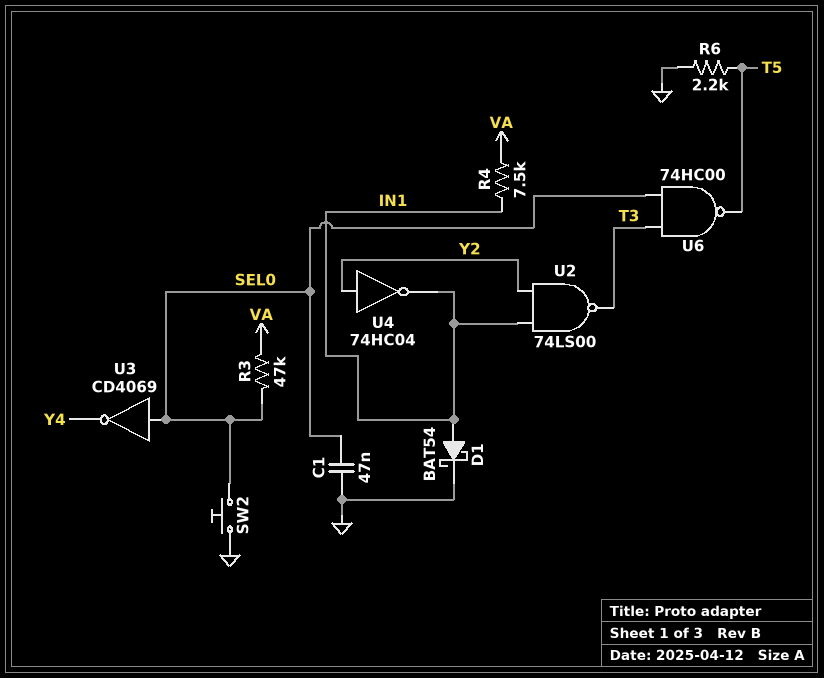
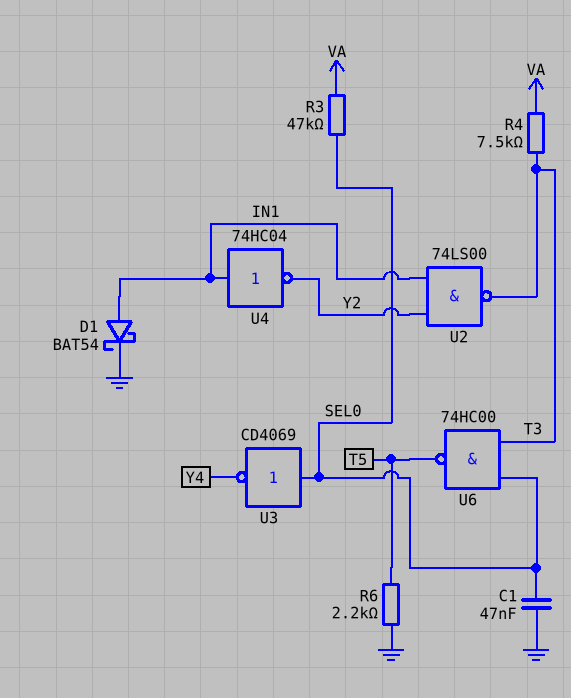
R4: 7.5k (IN1, VA) -> 7.5k (T3, VA)
SW2: button (GND, SEL0) -> none
U4: NOT 74HC04 (in Y2, out IN1) -> NOT 74HC04 (in IN1, out Y2)

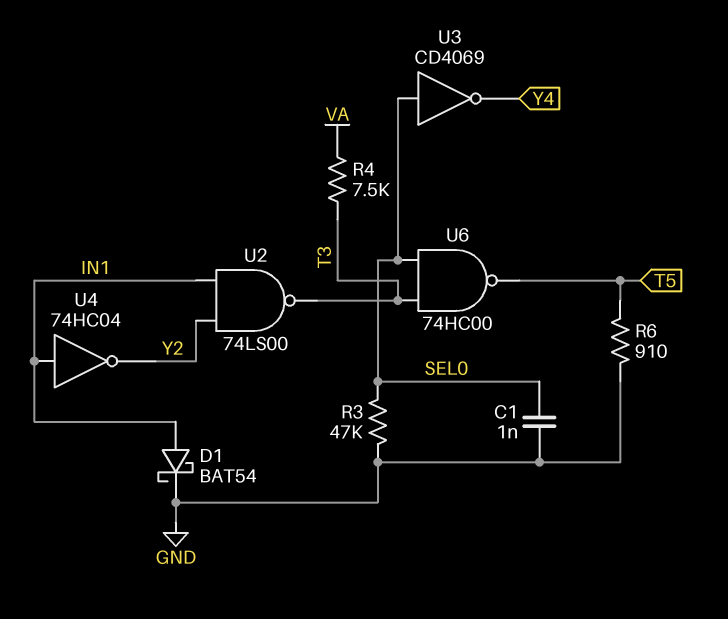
C1: 47nF (GND, SEL0) -> 1nF (GND, SEL0)
R3: 47k (SEL0, VA) -> 47k (GND, SEL0)
R6: 2.2k (GND, T5) -> 910 (GND, T5)

